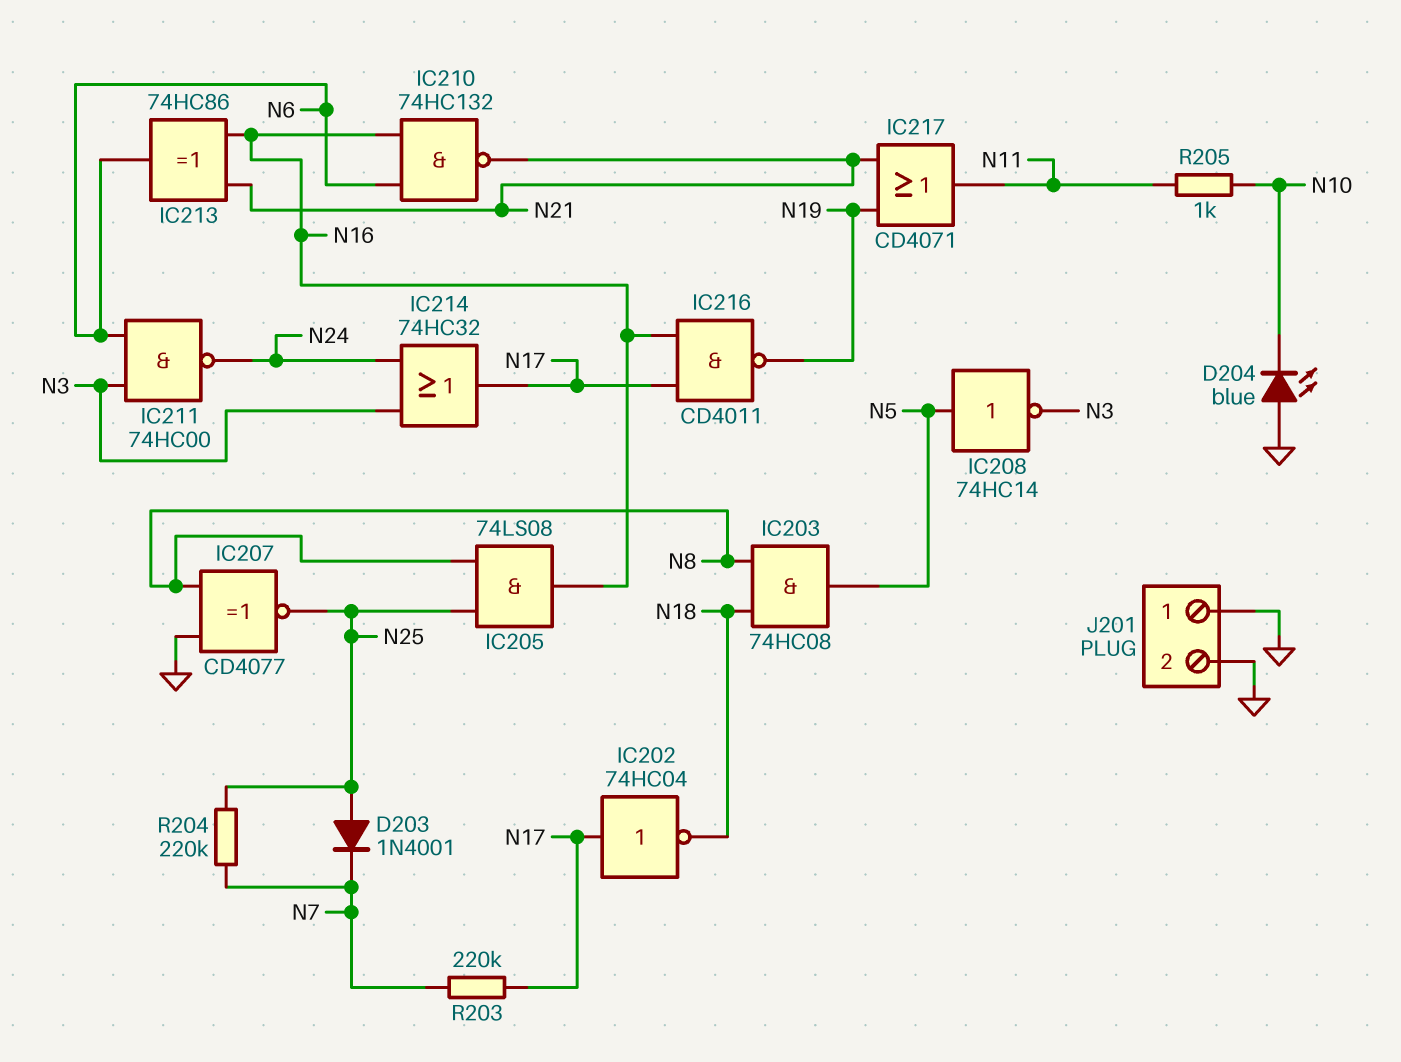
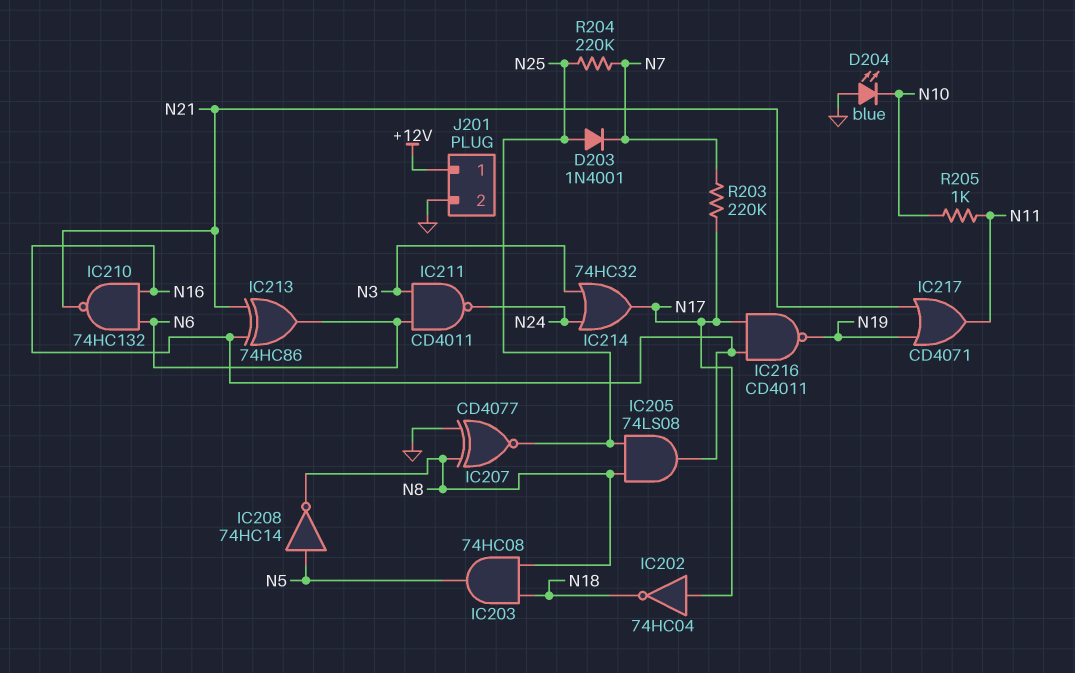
IC208: NOT 74HC14 (in N5, out N3) -> NOT 74HC14 (in N5, out N8)
IC211: NAND 74HC00 (in N3, in N6, out N24) -> NAND CD4011 (in N3, in N6, out N24)
J201 pin 1: GND -> +12V

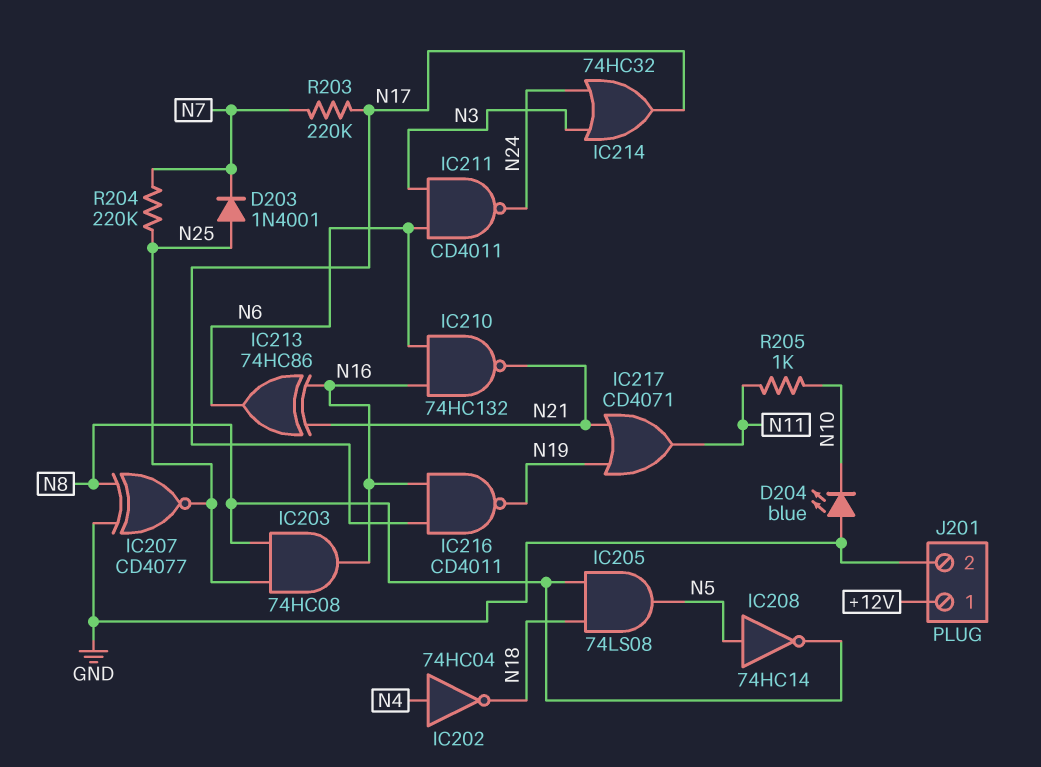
IC202: NOT 74HC04 (in N17, out N18) -> NOT 74HC04 (in N4, out N18)
IC203: AND 74HC08 (in N8, in N18, out N5) -> AND 74HC08 (in N8, in N25, out N16)
IC205: AND 74LS08 (in N8, in N25, out N16) -> AND 74LS08 (in N8, in N18, out N5)

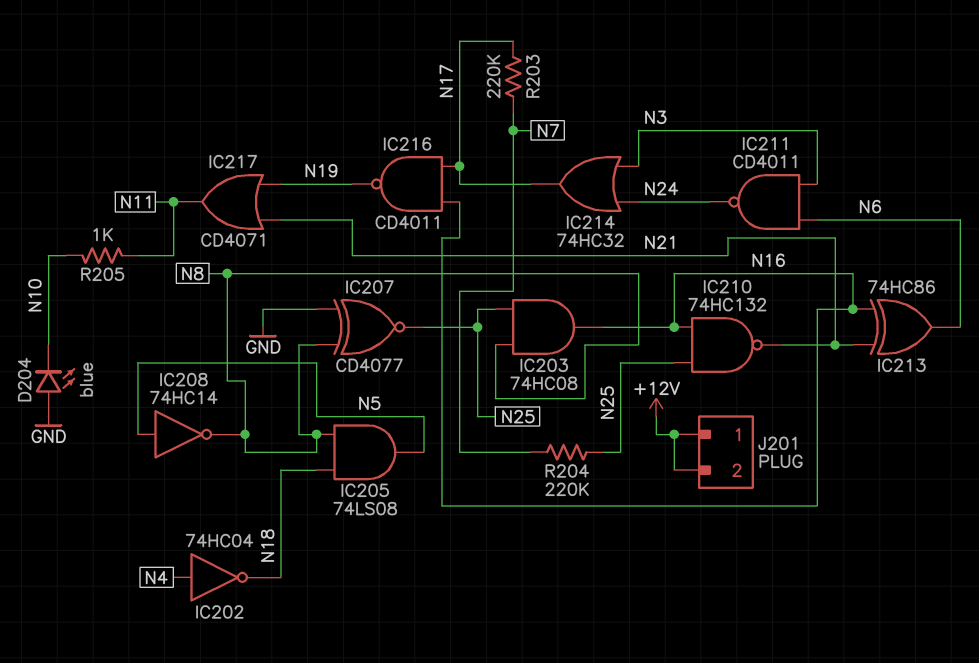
D203: diode 1N4001 (A N25, K N7) -> none
IC210: NAND 74HC132 (in N6, in N16, out N21) -> NAND 74HC132 (in N16, in N25, out N21)
J201 pin 2: GND -> +12V

